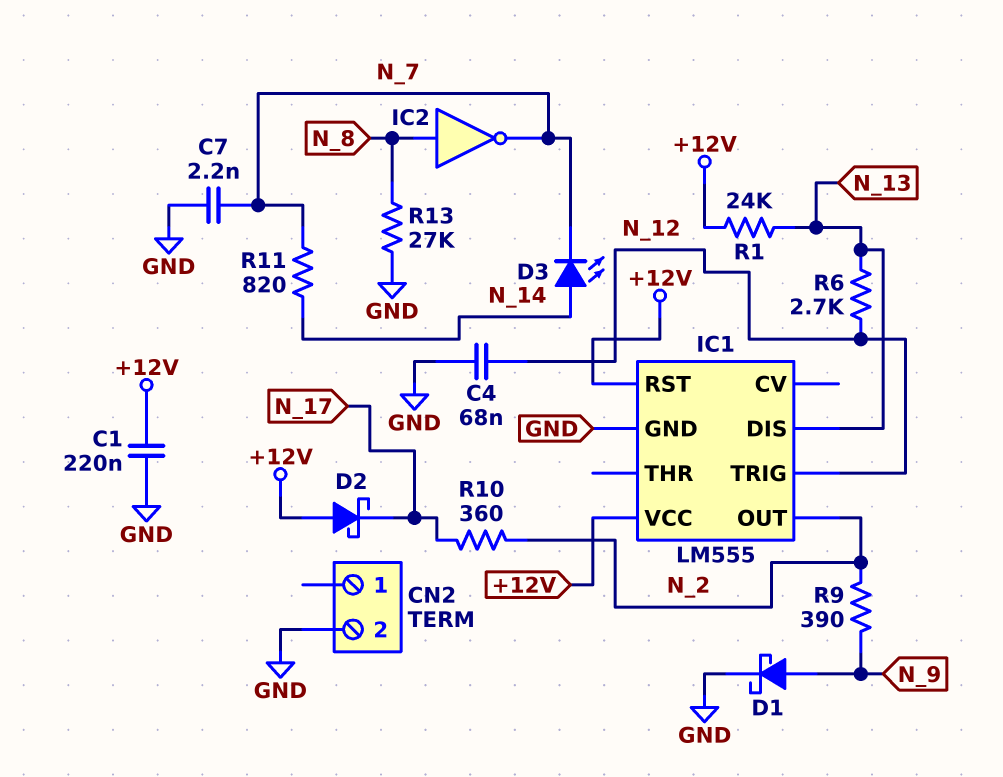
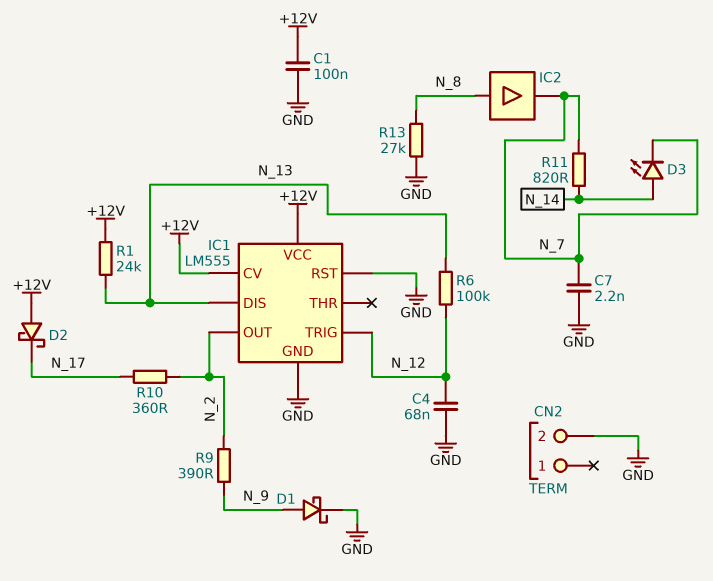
C1: 220nF (+12V, GND) -> 100nF (+12V, GND)
IC1 pin CV: none -> +12V
IC1 pin RST: +12V -> GND
IC2: NOT (in N_8, out N_7) -> buffer (in N_8, out N_7)
R6: 2.7k (N_12, N_13) -> 100k (N_12, N_13)

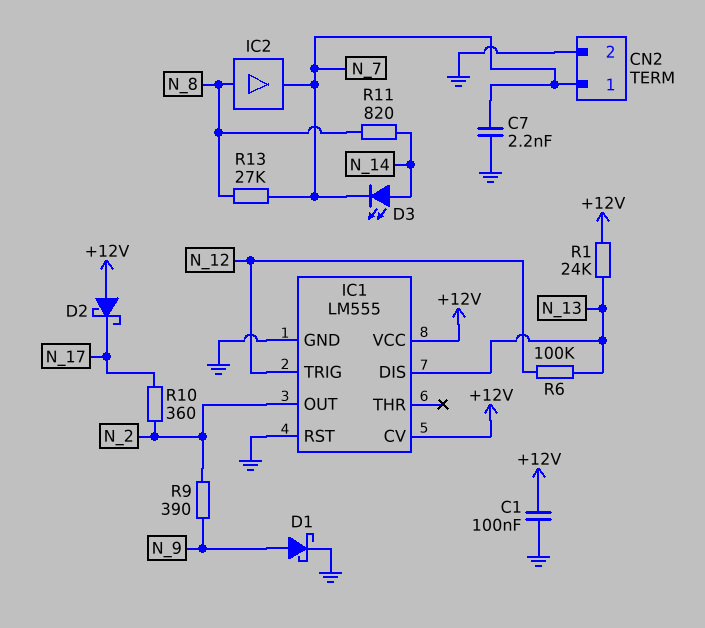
C4: 68nF (GND, N_12) -> none
CN2 pin 1: none -> N_7
R11: 820 (N_7, N_14) -> 820 (N_8, N_14)
R13: 27k (GND, N_8) -> 27k (N_7, N_8)

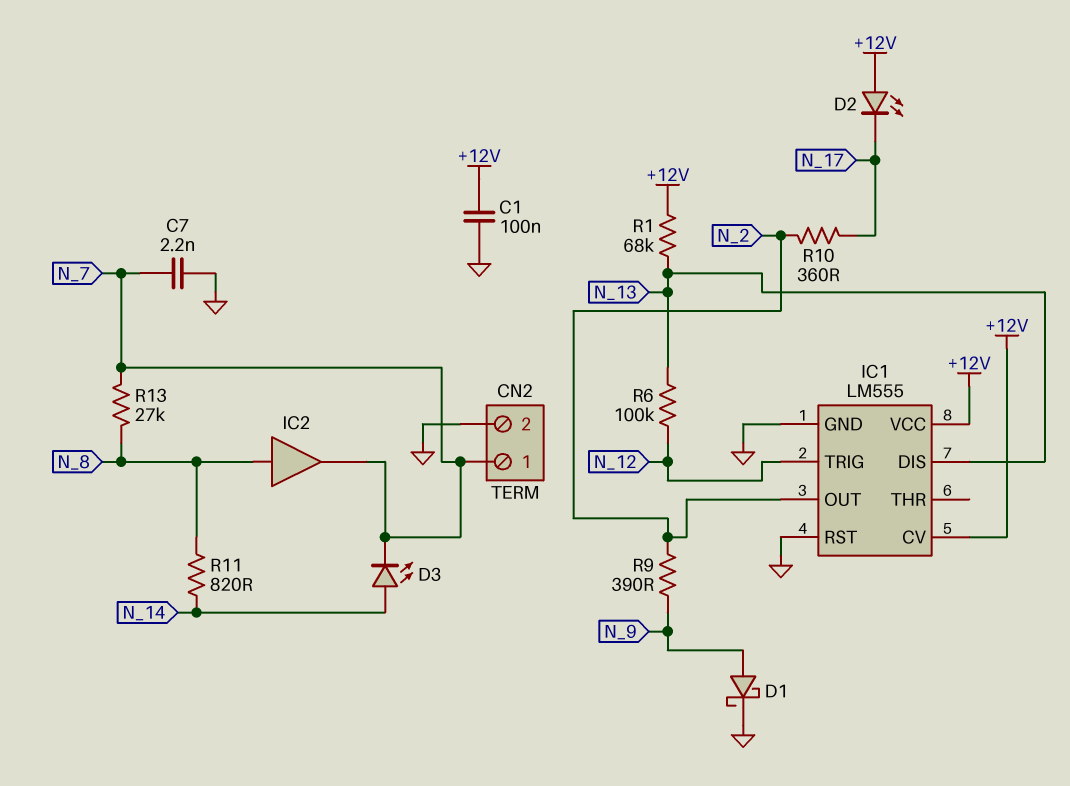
D2: schottky (A +12V, K N_17) -> LED (A +12V, K N_17)
R1: 24k (+12V, N_13) -> 68k (+12V, N_13)

